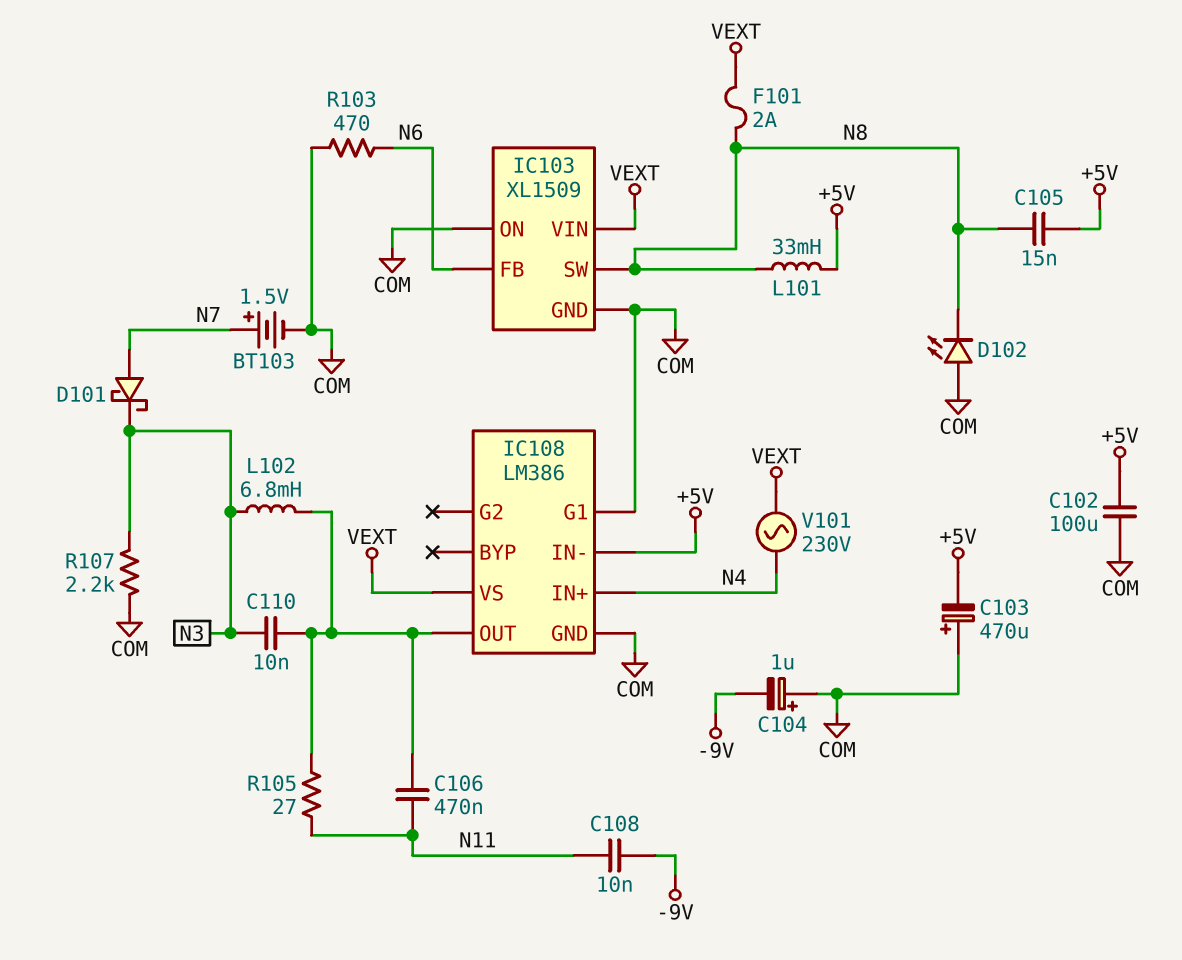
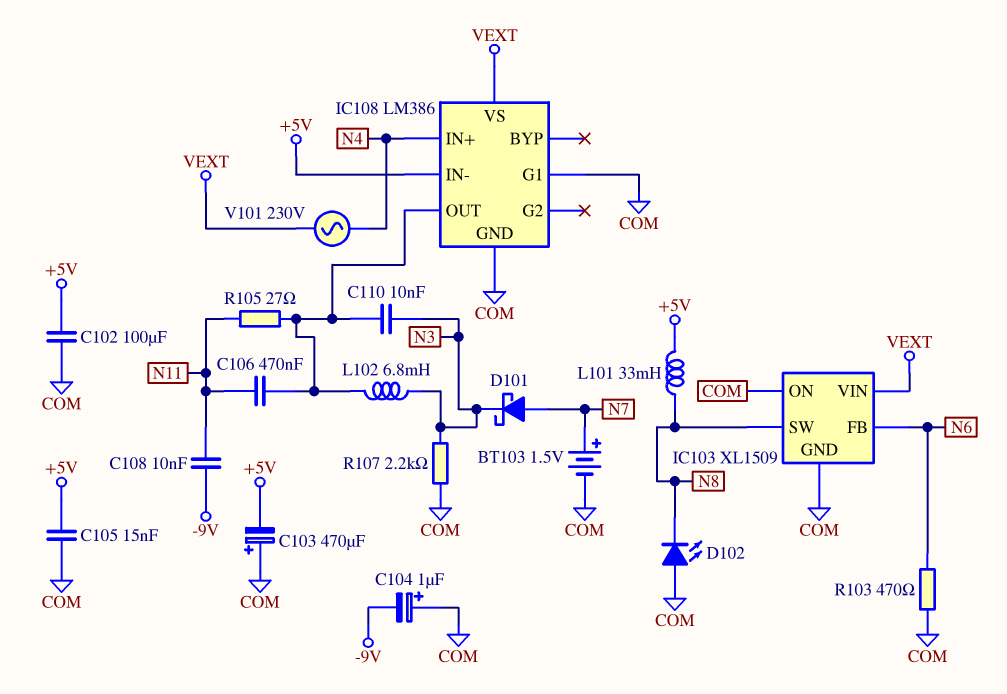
C105: 15nF (+5V, N8) -> 15nF (+5V, COM)
F101: 2A (N8, VEXT) -> none

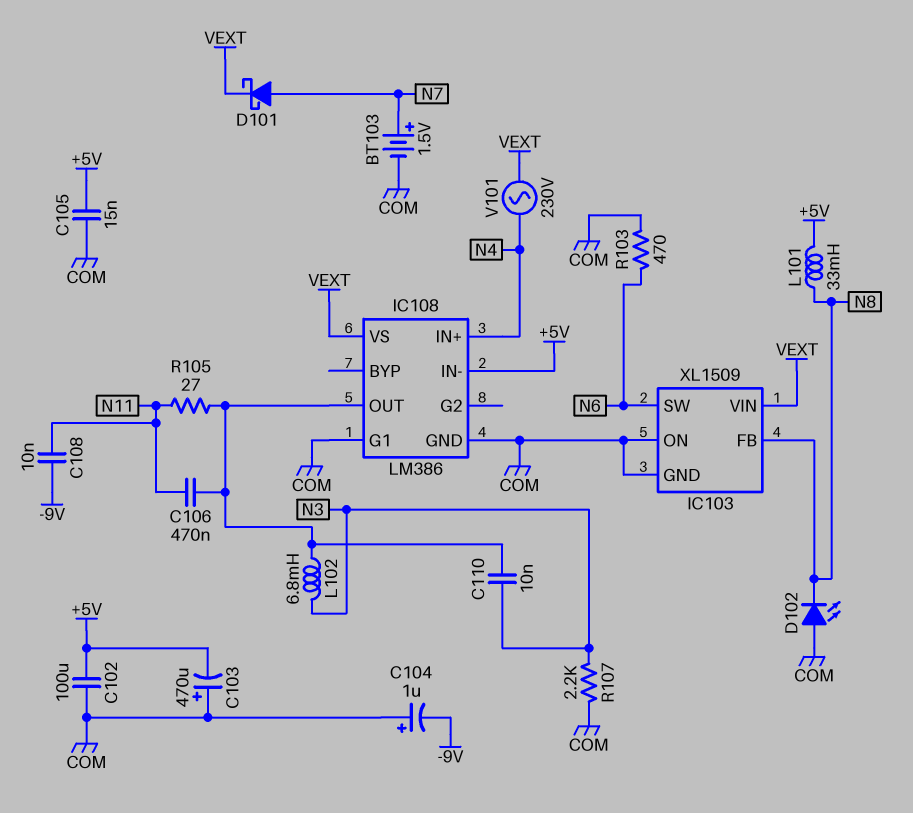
D101: schottky (A N7, K N3) -> schottky (A N7, K VEXT)
IC103 pin FB: N6 -> N8
IC103 pin SW: N8 -> N6

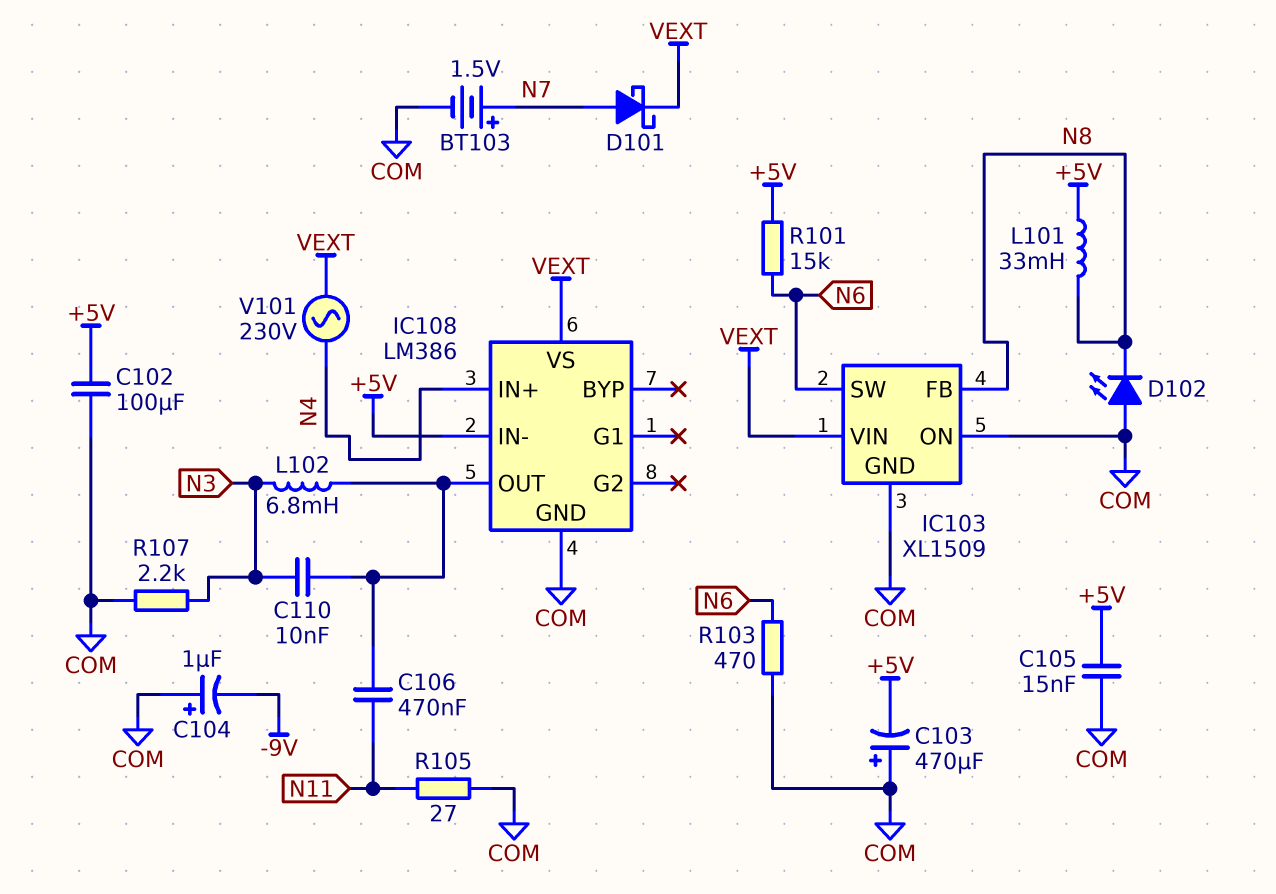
C108: 10nF (-9V, N11) -> none
IC108 pin G1: COM -> none
R101: none -> 15k (+5V, N6)
R105: 27 (IC108/OUT, N11) -> 27 (COM, N11)

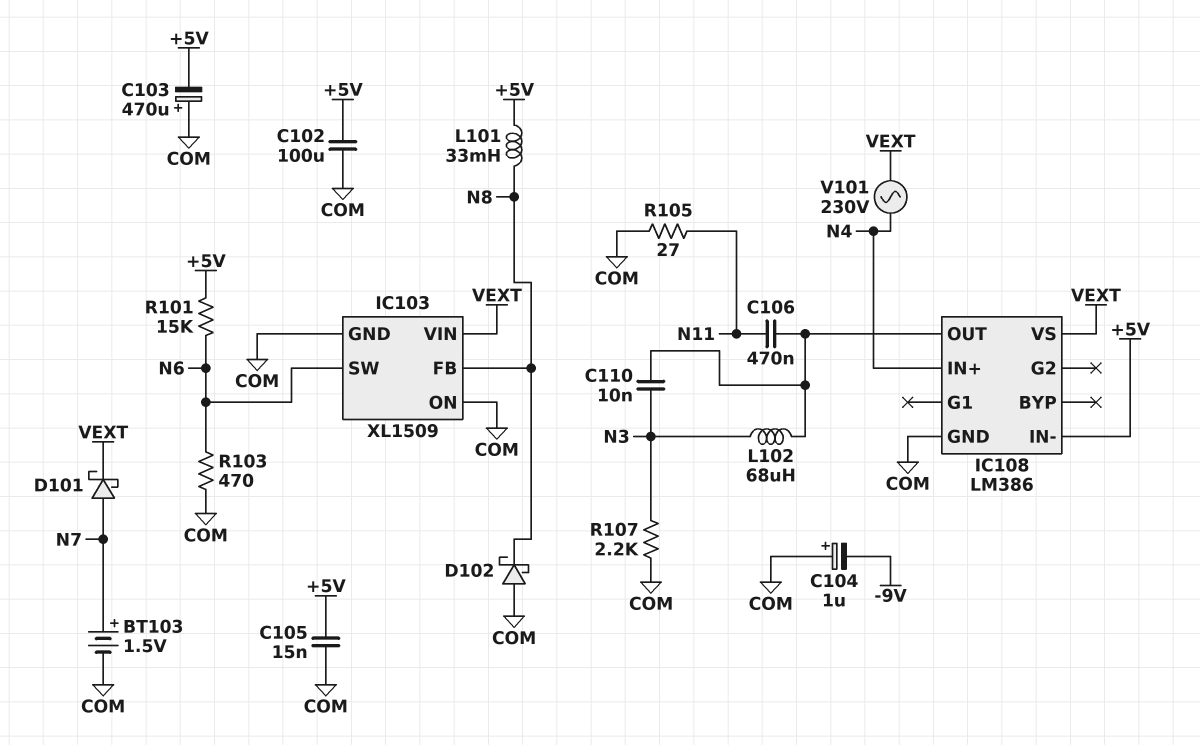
D102: LED (A COM, K N8) -> schottky (A COM, K N8)
L102: 6.8mH (IC108/OUT, N3) -> 68uH (IC108/OUT, N3)

